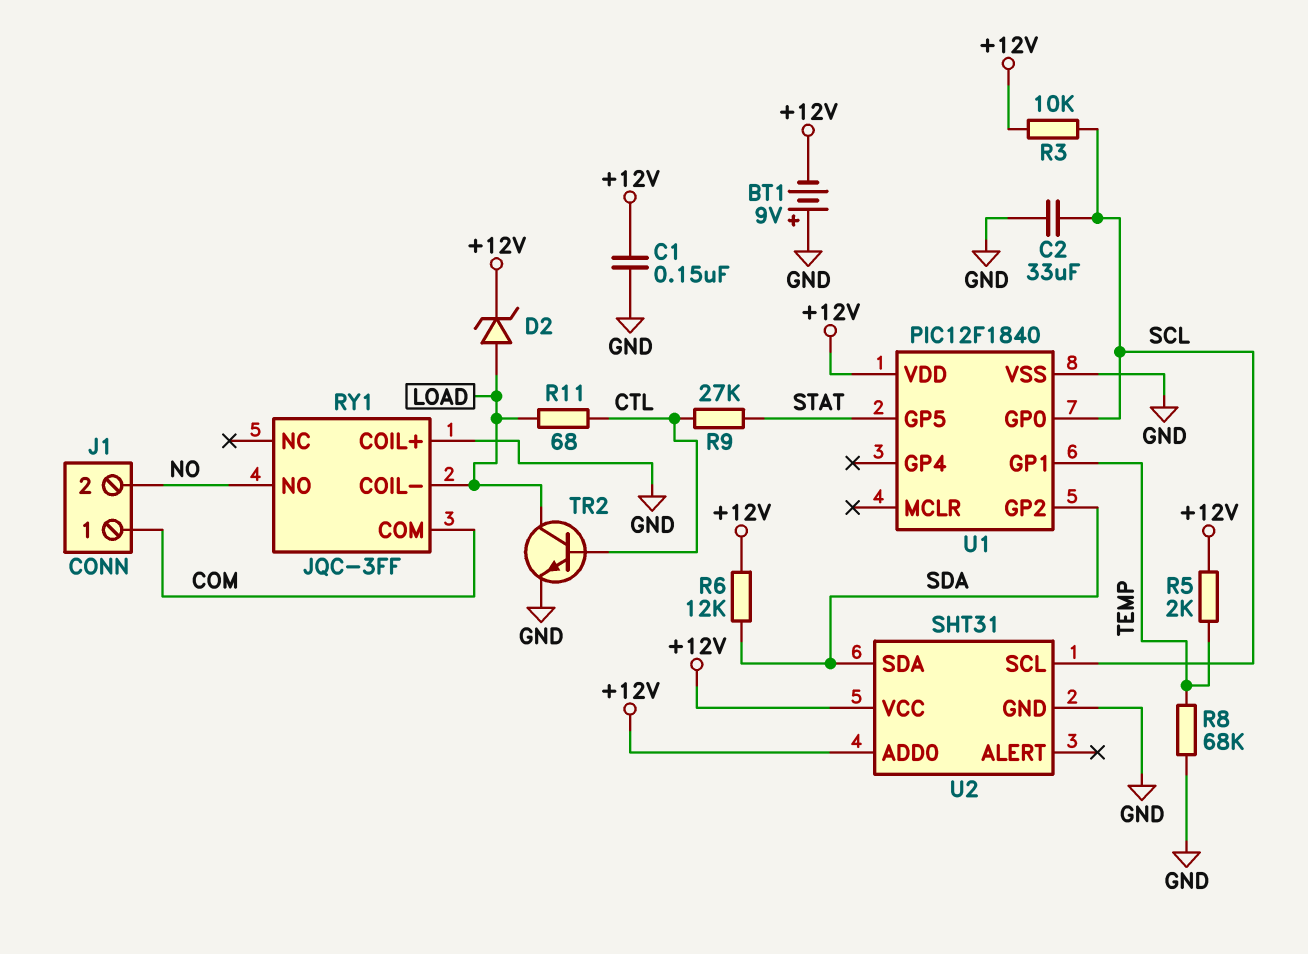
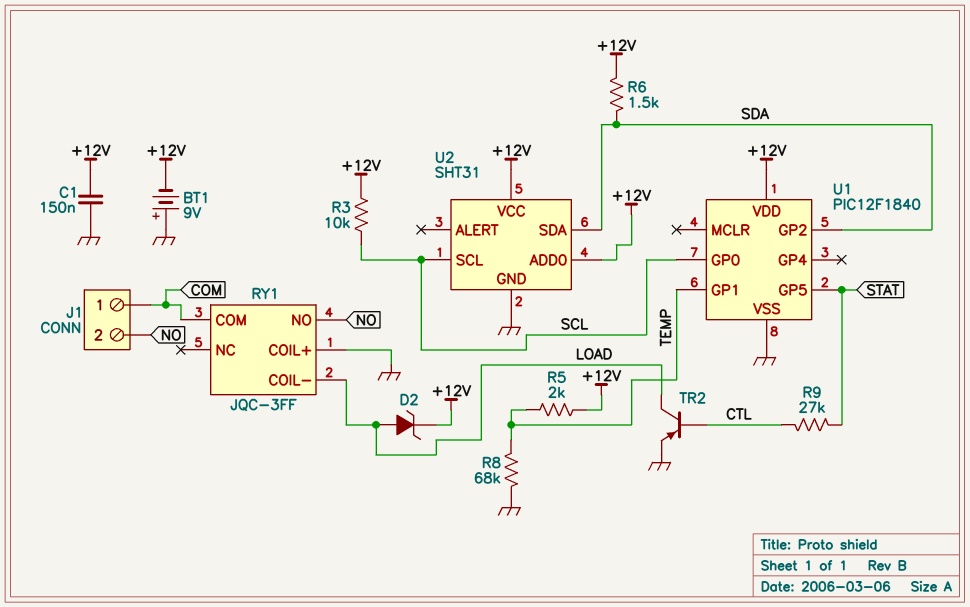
C2: 33uF (GND, SCL) -> none
R6: 12k (+12V, SDA) -> 1.5k (+12V, SDA)
R11: 68 (CTL, LOAD) -> none
TR2: NPN (B CTL, C LOAD, E GND) -> PNP (B CTL, C LOAD, E GND)

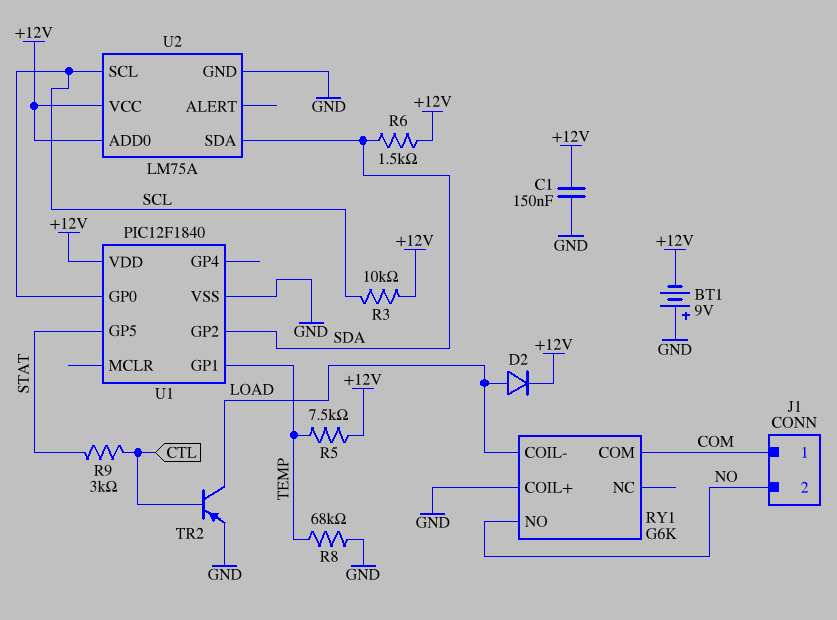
D2: zener (A LOAD, K +12V) -> diode (A LOAD, K +12V)
R5: 2k (+12V, TEMP) -> 7.5k (+12V, TEMP)
R9: 27k (CTL, STAT) -> 3k (CTL, STAT)
RY1: JQC-3FF -> G6K
U2: SHT31 -> LM75A

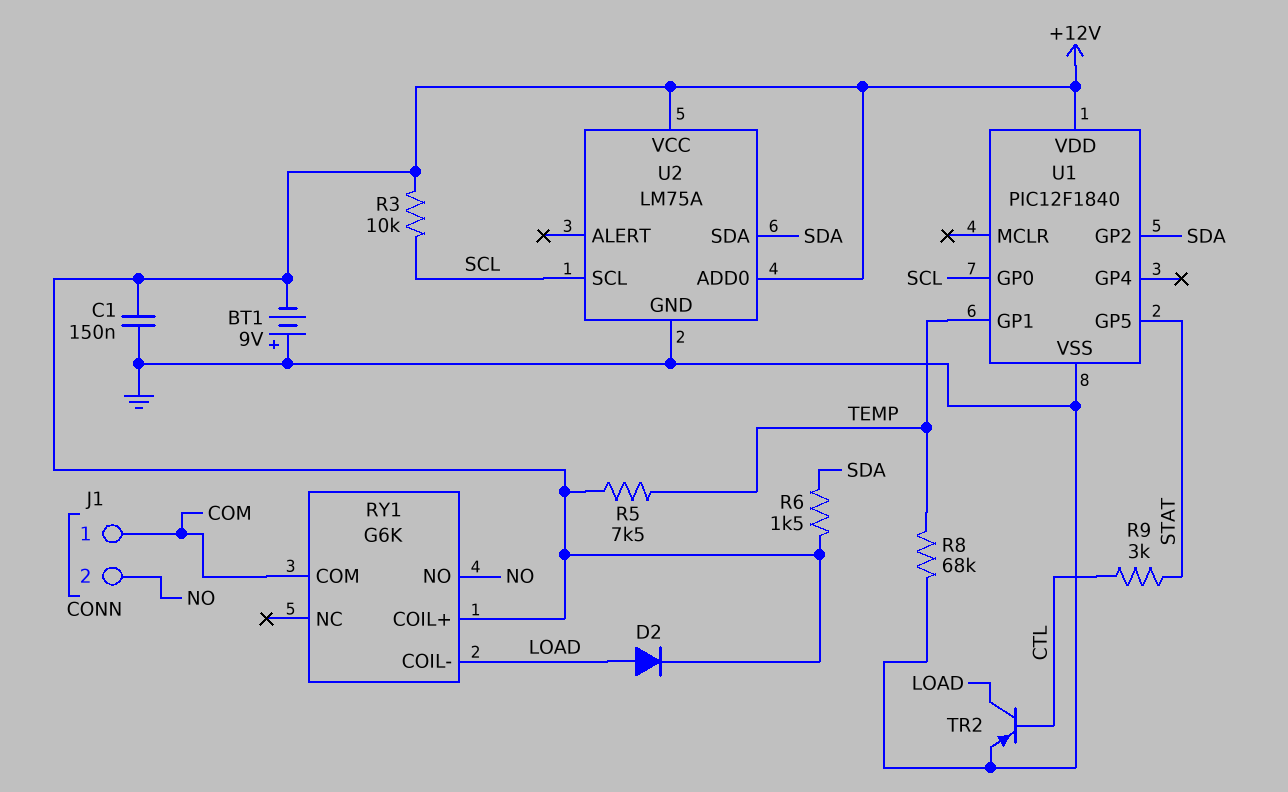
RY1 pin COIL+: GND -> +12V

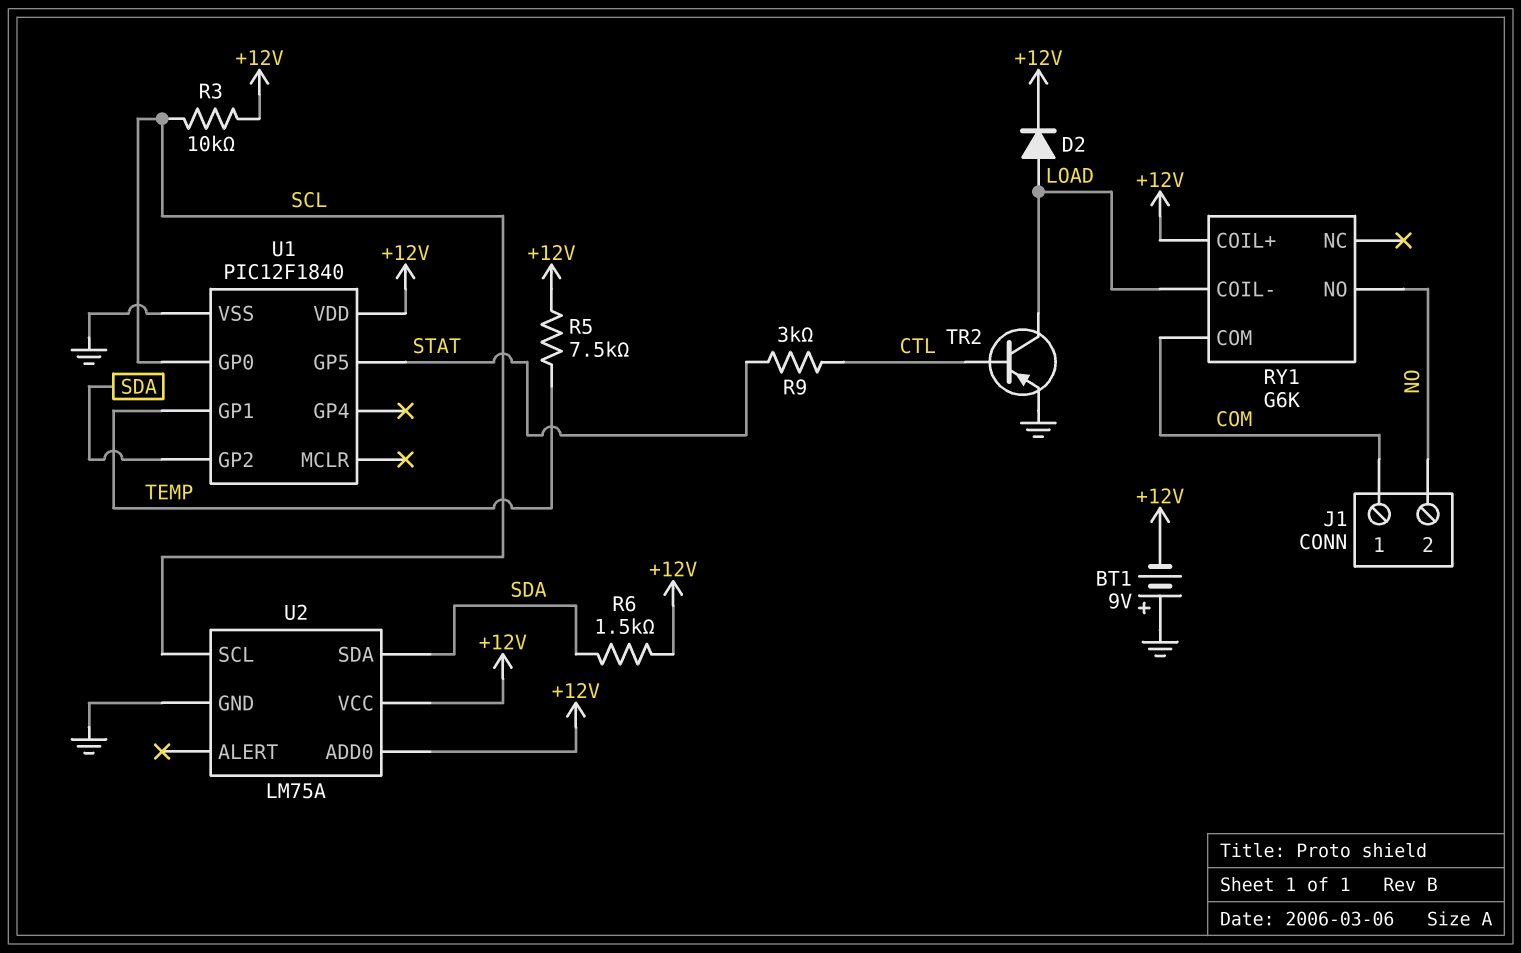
C1: 150nF (+12V, GND) -> none
R8: 68k (GND, TEMP) -> none

